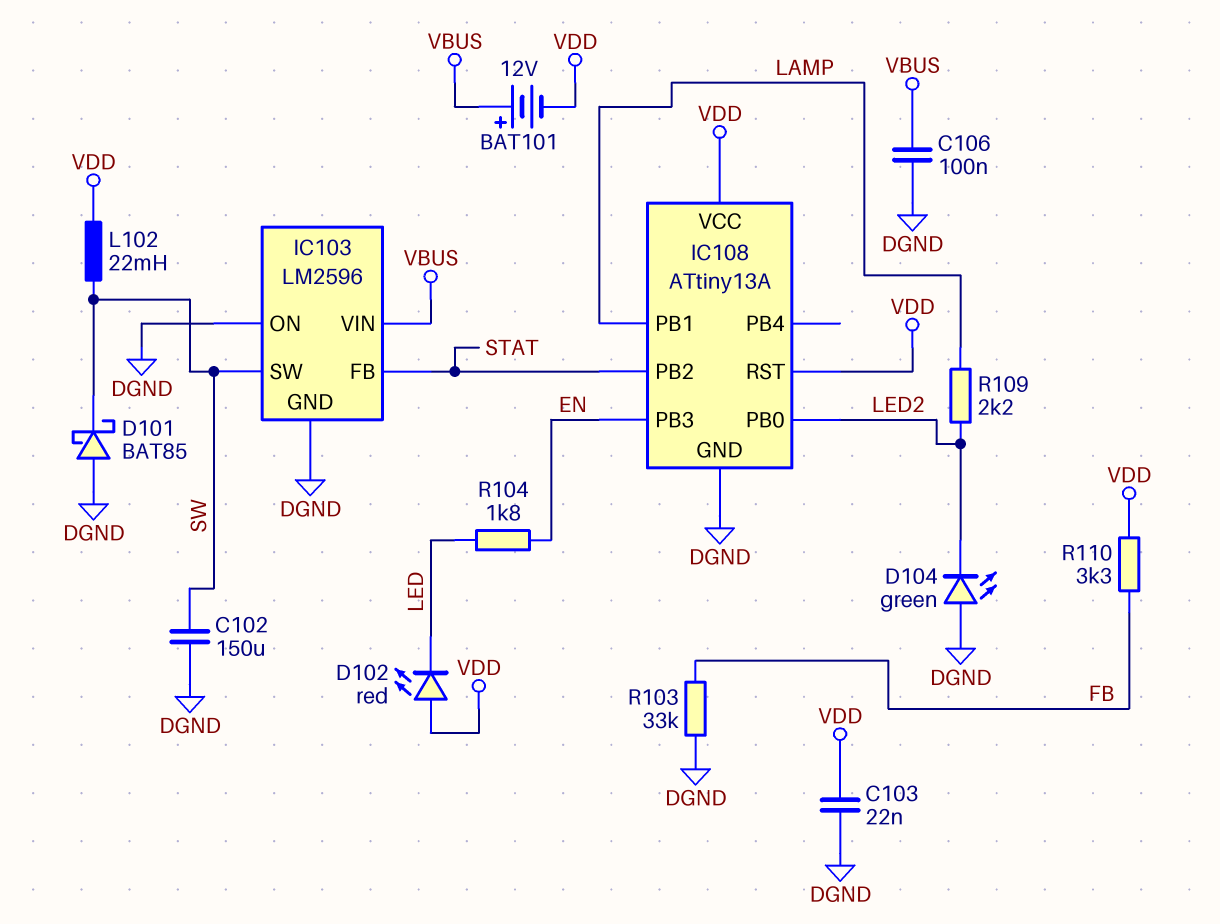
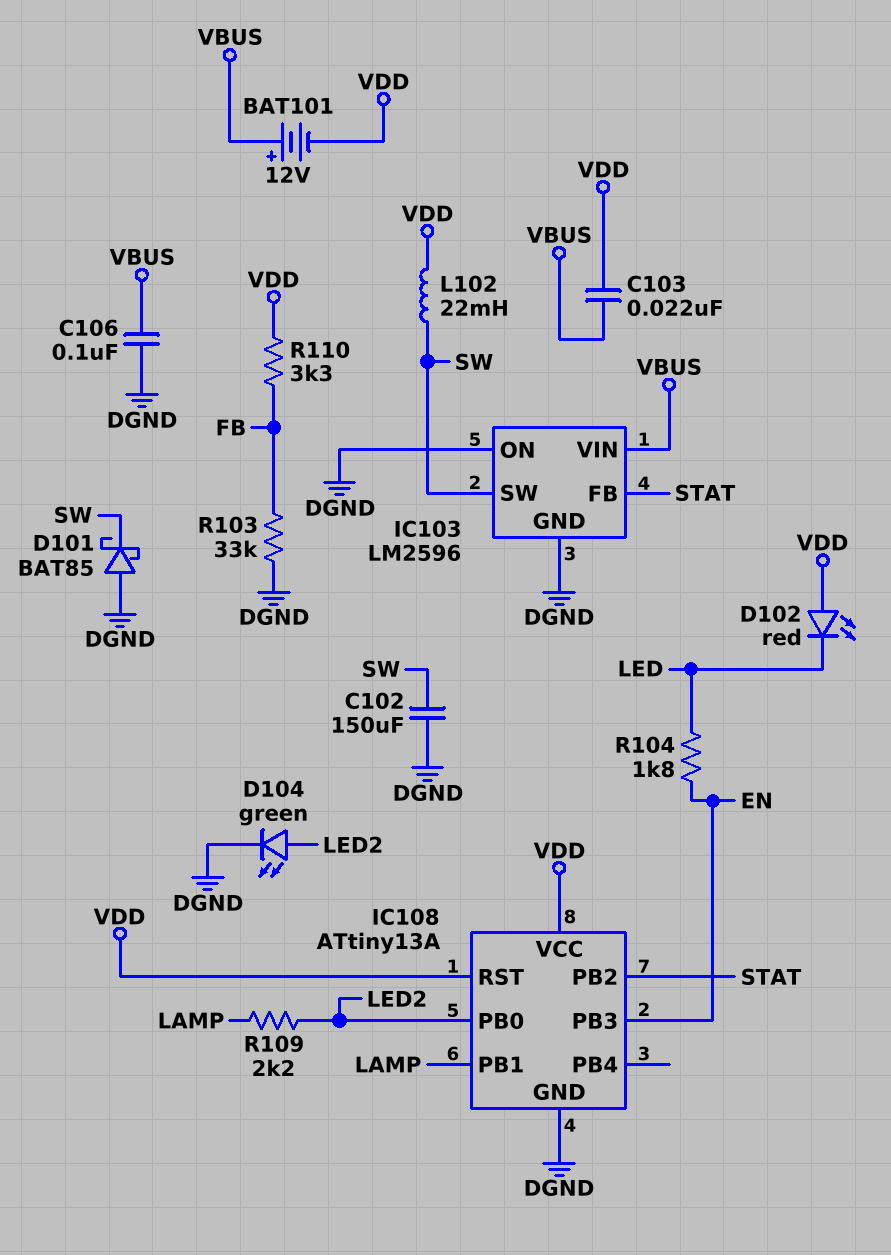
C103: 22nF (DGND, VDD) -> 22nF (VBUS, VDD)
D104: LED green (A DGND, K LED2) -> LED green (A LED2, K DGND)

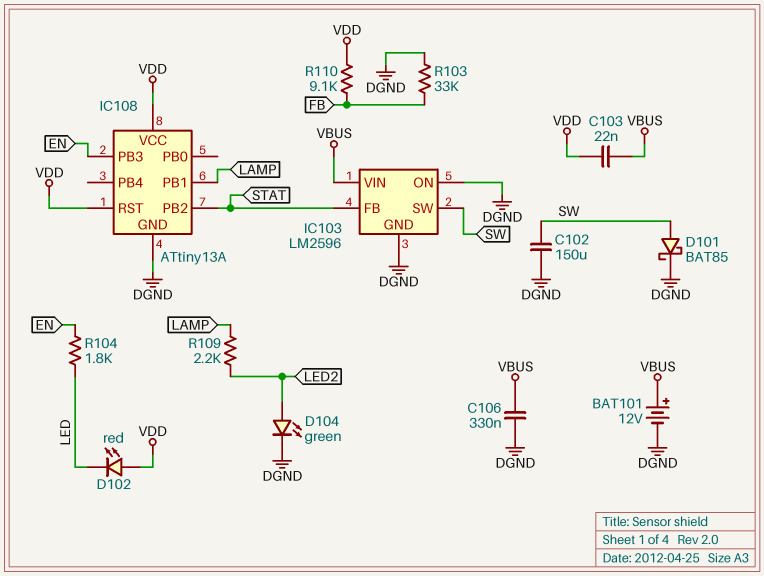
BAT101: 12V (plus VBUS, minus VDD) -> 12V (plus VBUS, minus DGND)
C106: 100nF (DGND, VBUS) -> 330nF (DGND, VBUS)
D101: schottky BAT85 (A DGND, K SW) -> schottky BAT85 (A SW, K DGND)
IC108 pin PB0: LED2 -> none
L102: 22mH (SW, VDD) -> none
R110: 3.3k (FB, VDD) -> 9.1k (FB, VDD)

